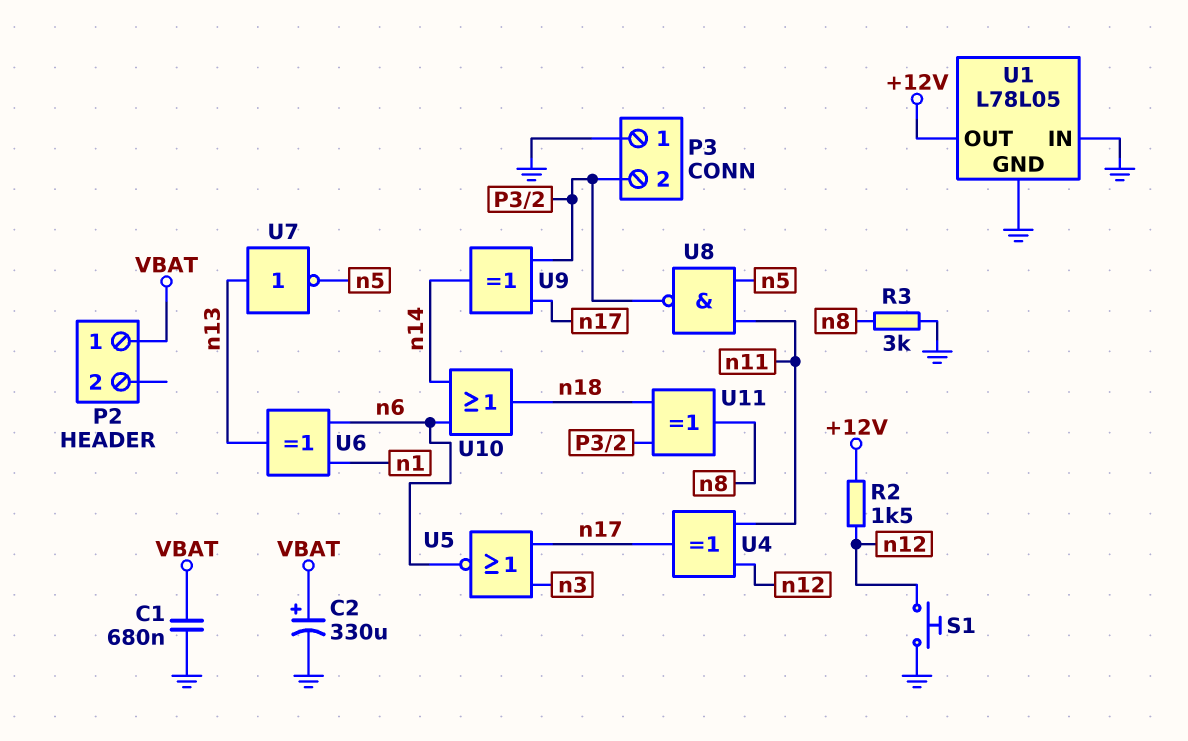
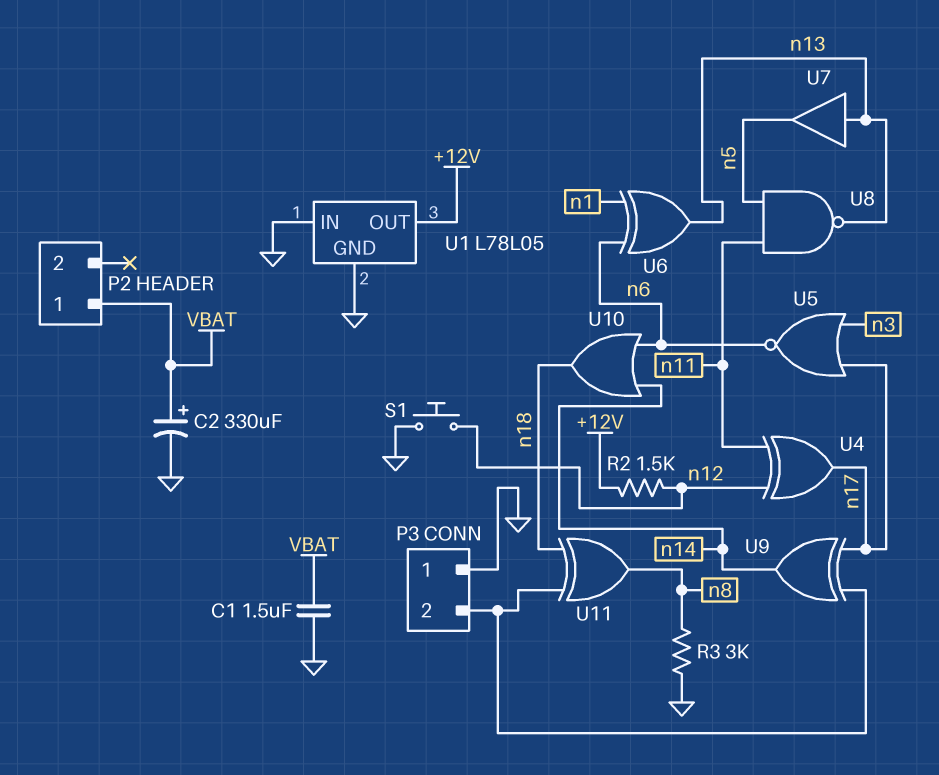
C1: 680nF (GND, VBAT) -> 1.5uF (GND, VBAT)
U7: NOT (in n13, out n5) -> buffer (in n13, out n5)
U8: NAND (in n5, in n11, out P3/2) -> NAND (in n5, in n11, out n13)

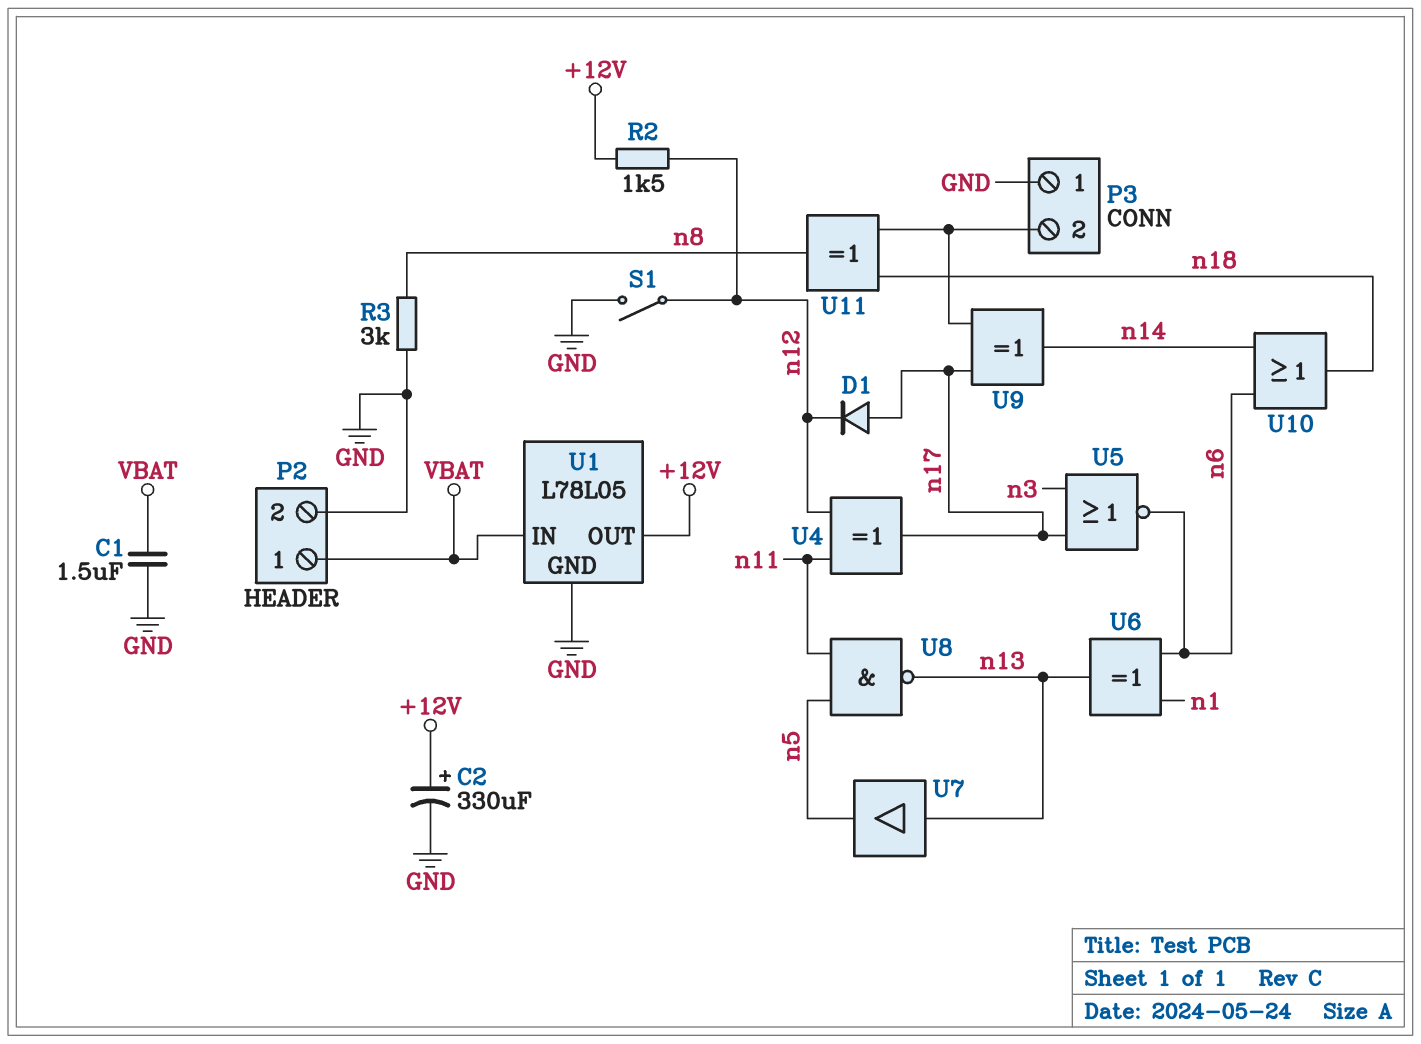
C2: 330uF (plus VBAT, minus GND) -> 330uF (plus +12V, minus GND)
D1: none -> diode (A n17, K n12)
P2 pin 2: none -> GND
S1: button (GND, n12) -> switch (GND, n12)
U1 pin IN: GND -> VBAT

